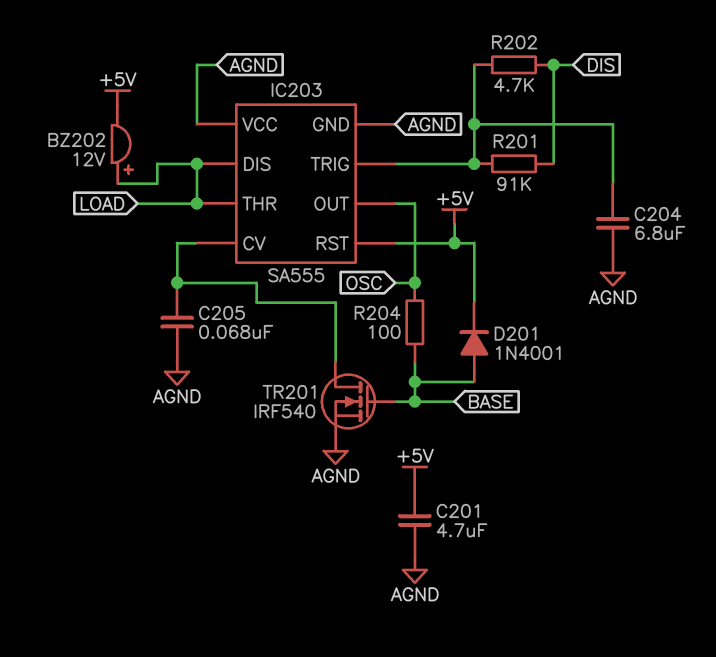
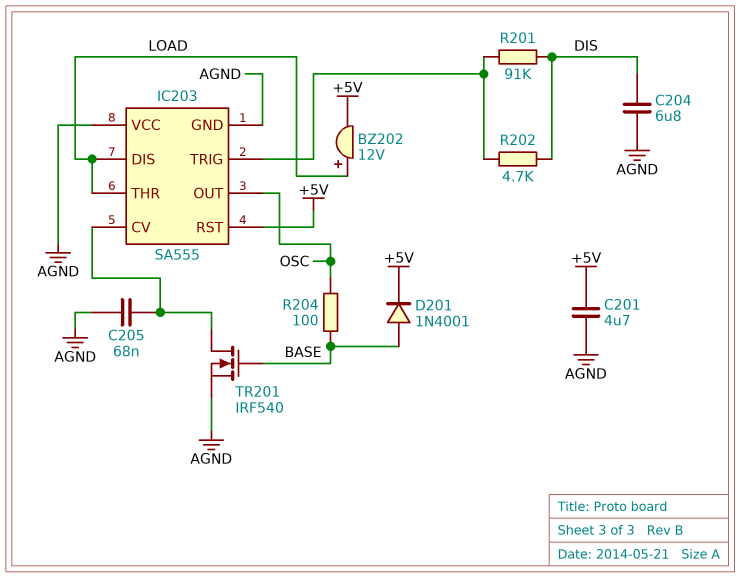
C204: 6.8uF (AGND, IC203/TRIG) -> 6.8uF (AGND, DIS)

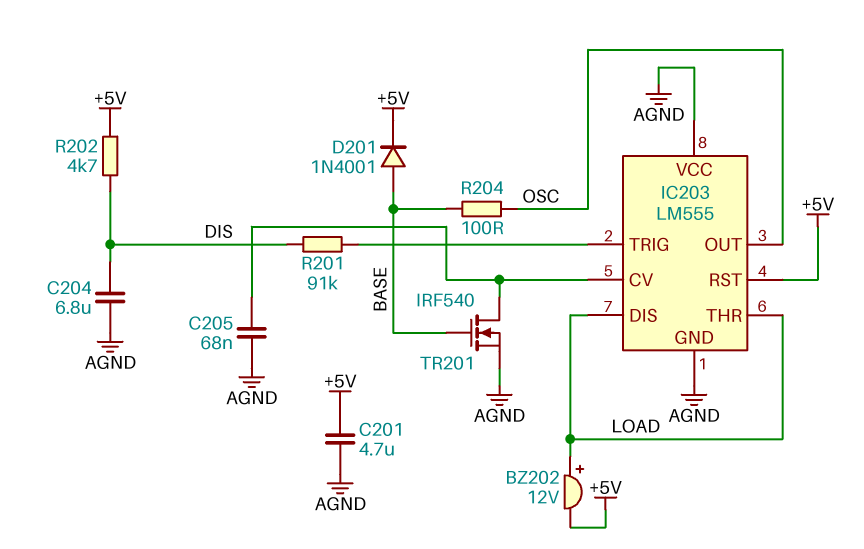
IC203: SA555 -> LM555
R202: 4.7k (DIS, IC203/TRIG) -> 4.7k (+5V, DIS)

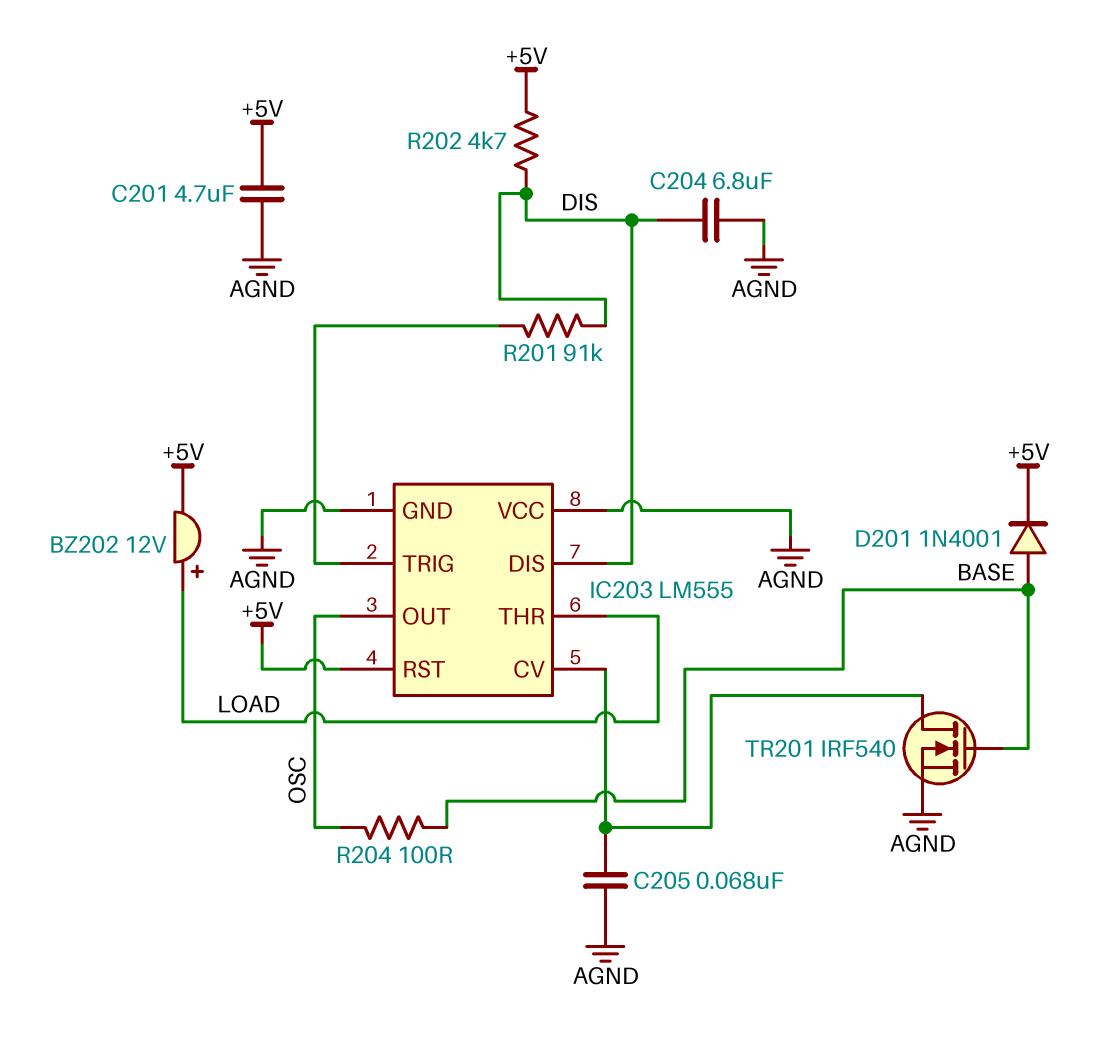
IC203 pin DIS: LOAD -> DIS

